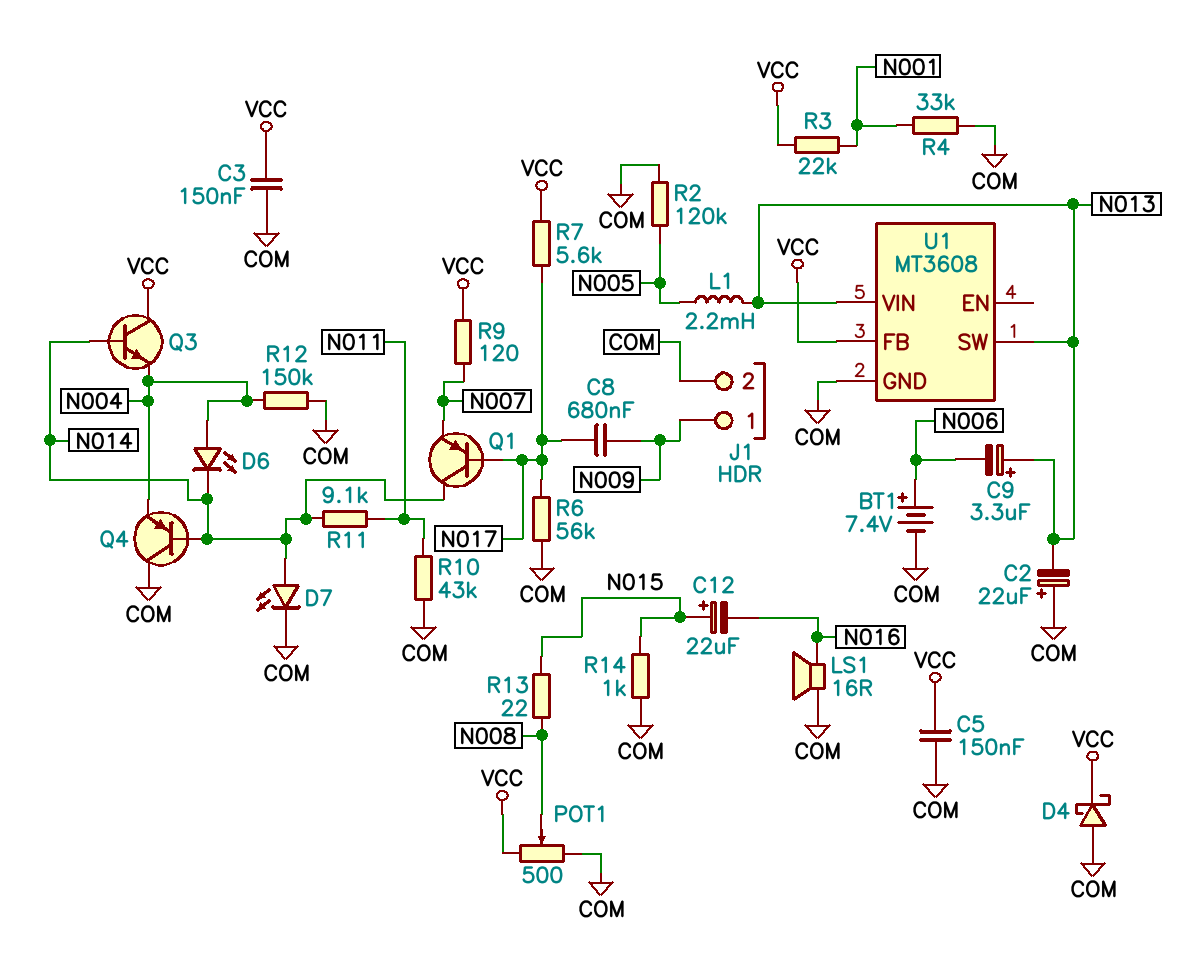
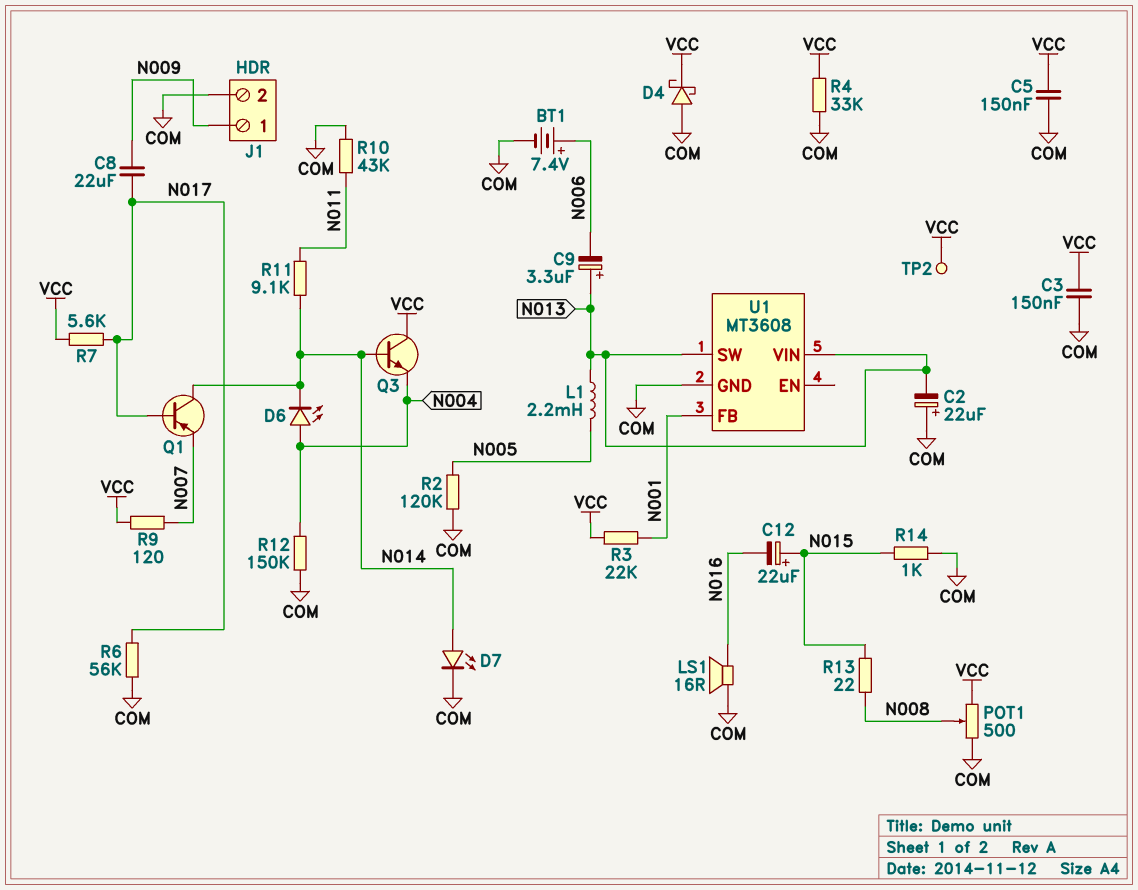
C8: 680nF (N009, N017) -> 22uF (N009, N017)
Q4: PNP (B N014, C COM, E N004) -> none
R4: 33k (COM, N001) -> 33k (COM, VCC)
TP2: none -> test point (VCC)
U1 pin FB: VCC -> N001

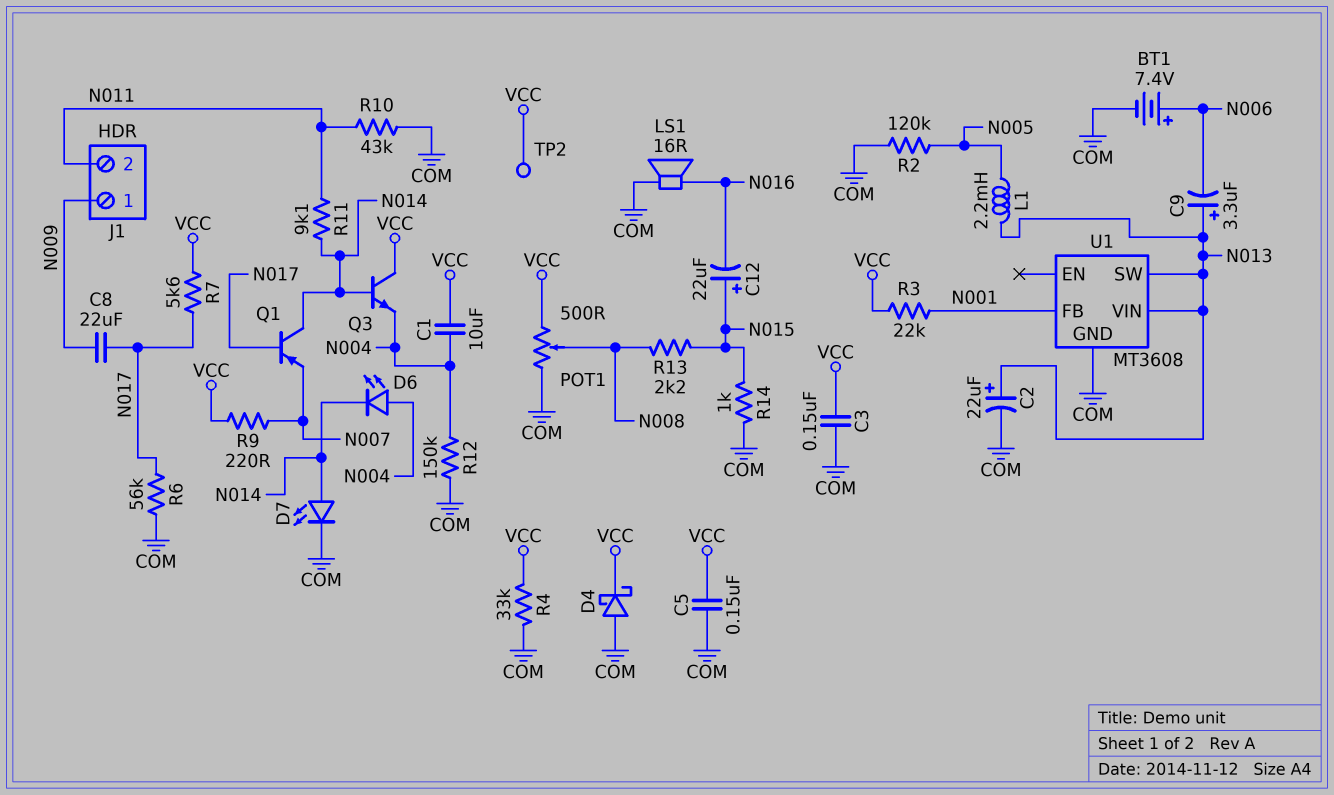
C1: none -> 10uF (N004, VCC)
C2: 22uF (plus COM, minus N013) -> 22uF (plus N013, minus COM)
J1 pin 2: COM -> N011
R9: 120 (N007, VCC) -> 220 (N007, VCC)
R13: 22 (N008, N015) -> 2.2k (N008, N015)

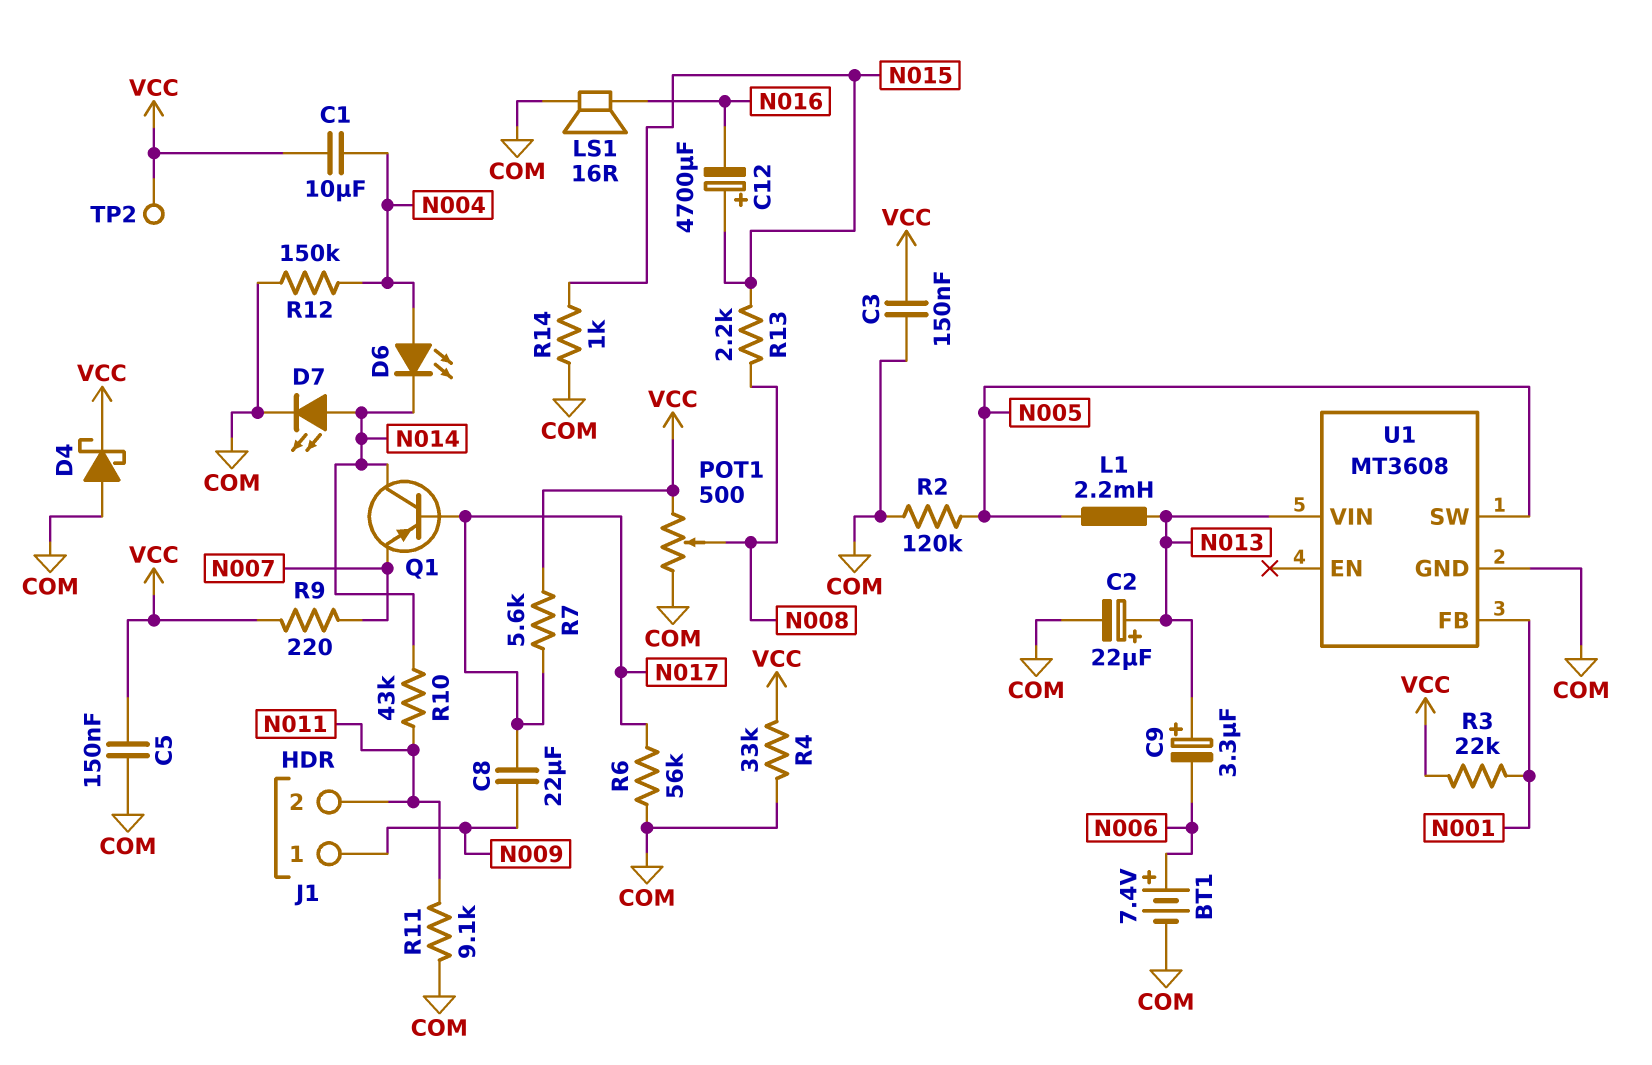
C12: 22uF (plus N015, minus N016) -> 4700uF (plus N015, minus N016)
Q3: NPN (B N014, C VCC, E N004) -> none
R10: 43k (COM, N011) -> 43k (N011, N014)
R11: 9.1k (N011, N014) -> 9.1k (COM, N011)
U1 pin SW: N013 -> N005

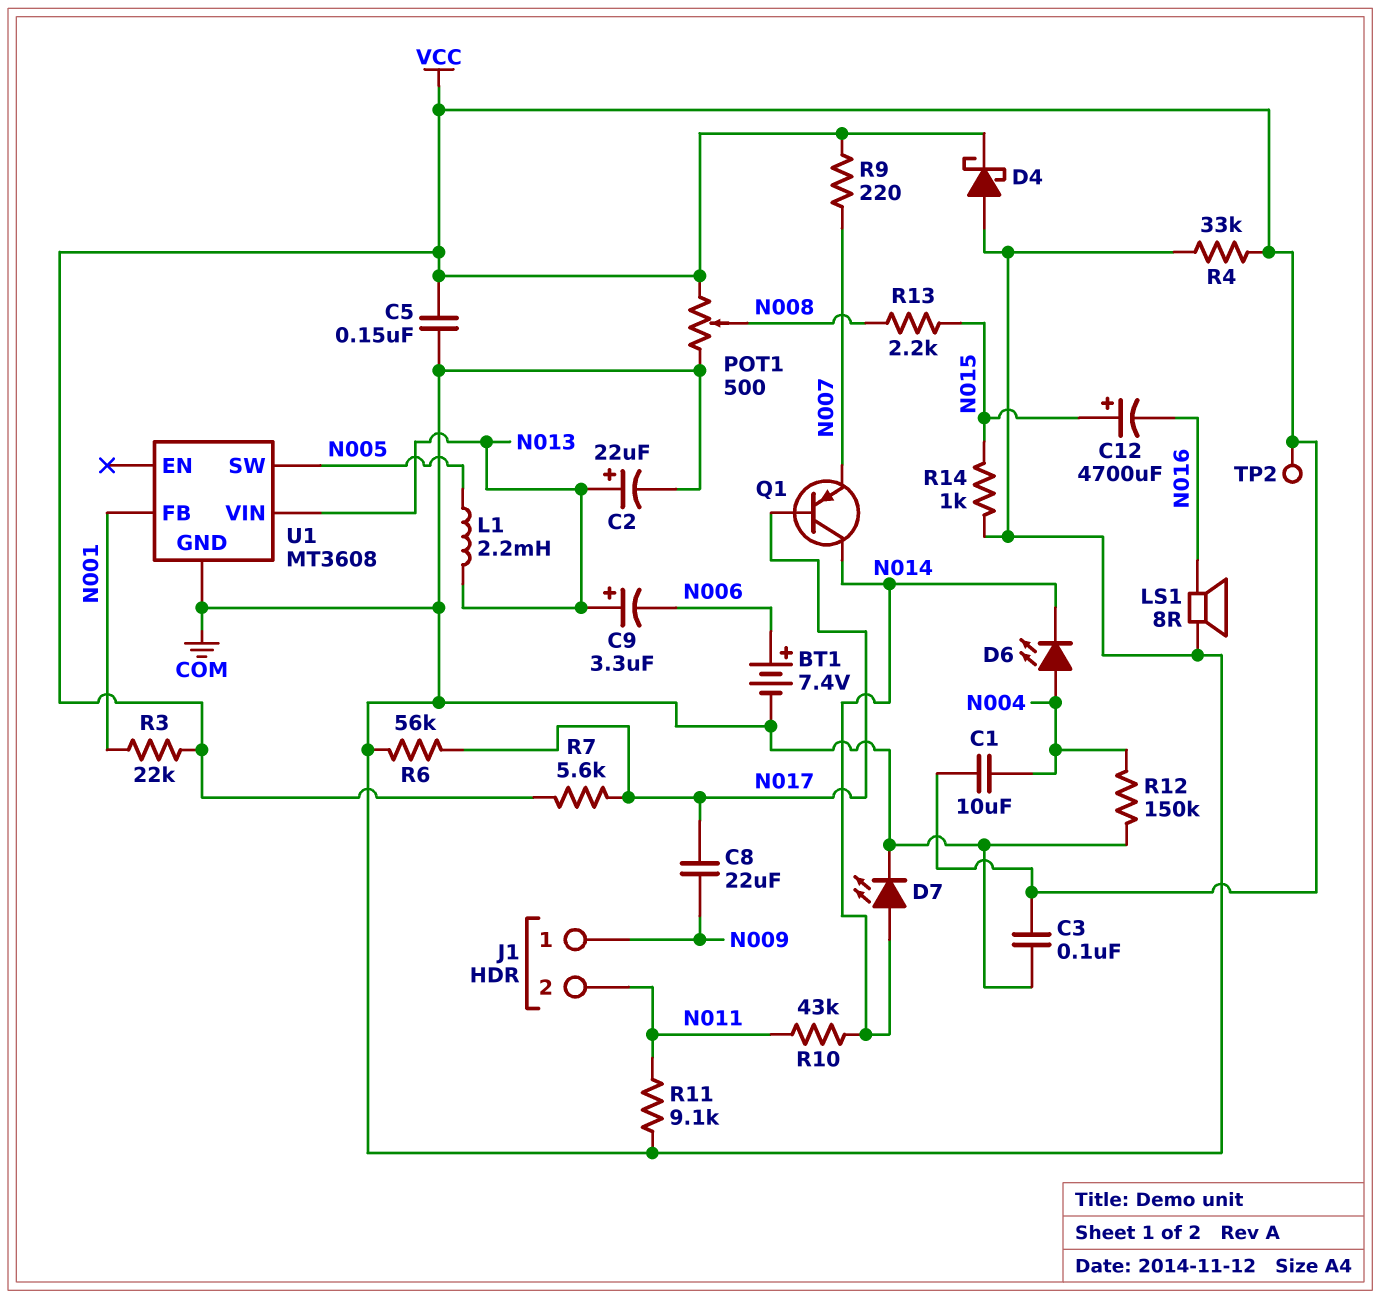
C3: 150nF (COM, VCC) -> 100nF (COM, VCC)
LS1: speaker 16R (COM, N016) -> speaker 8R (COM, N016)
R2: 120k (COM, N005) -> none

